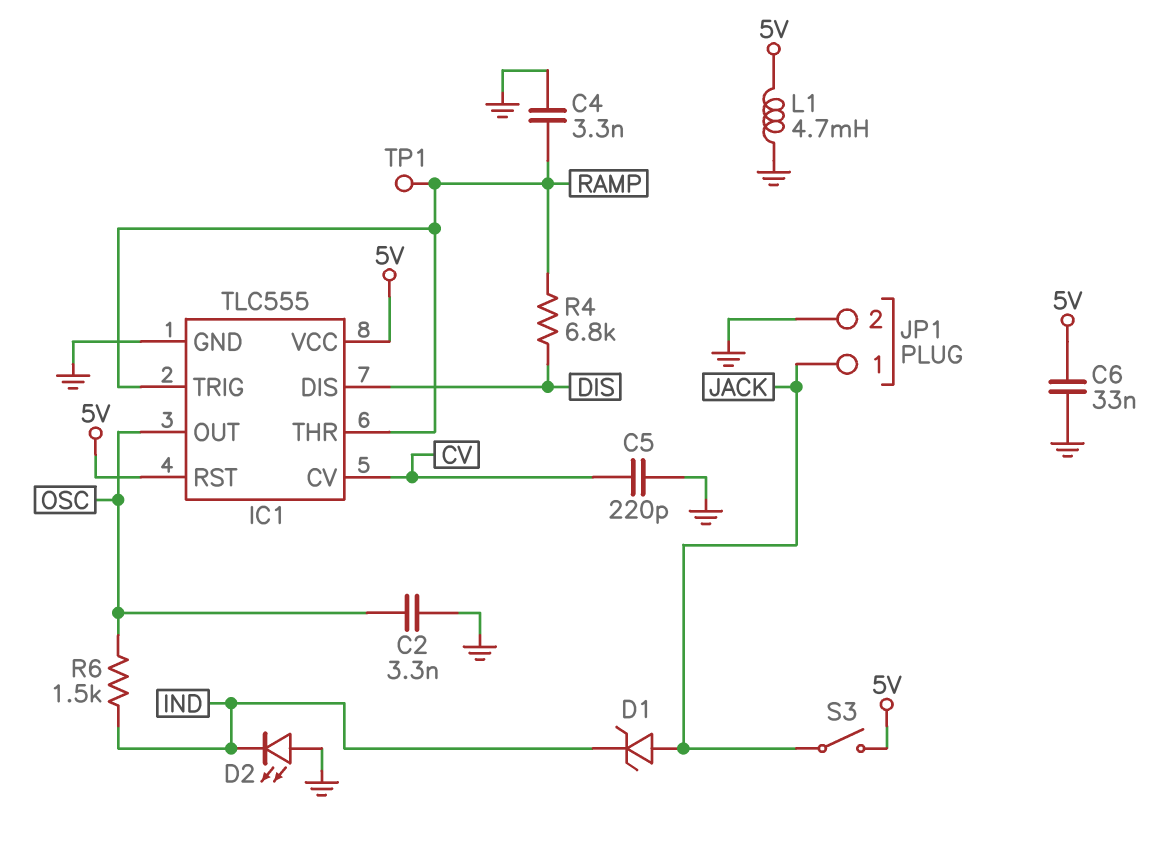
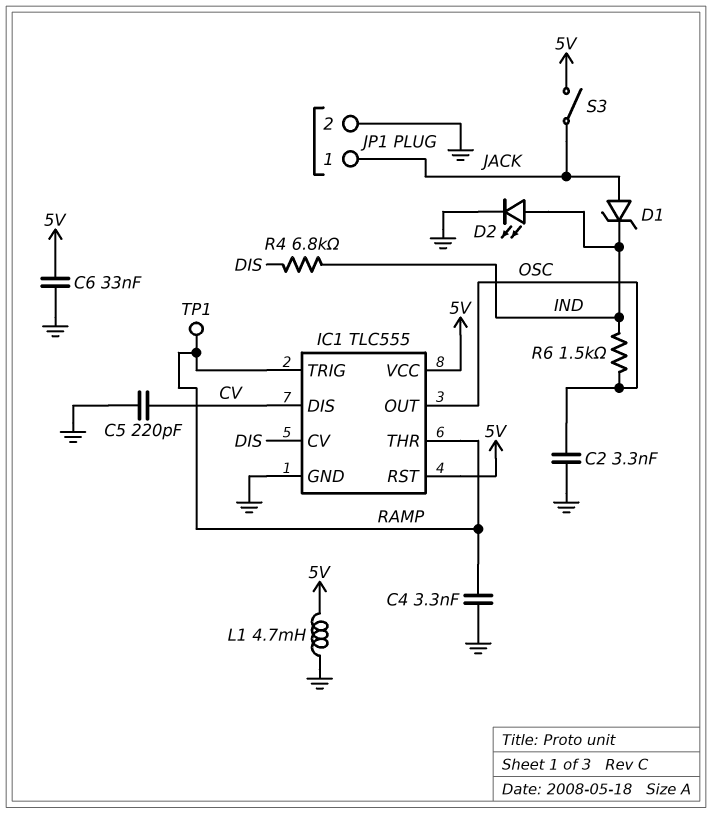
D2: LED (A GND, K IND) -> LED (A IND, K GND)
IC1 pin CV: CV -> DIS
IC1 pin DIS: DIS -> CV
R4: 6.8k (DIS, RAMP) -> 6.8k (DIS, IND)

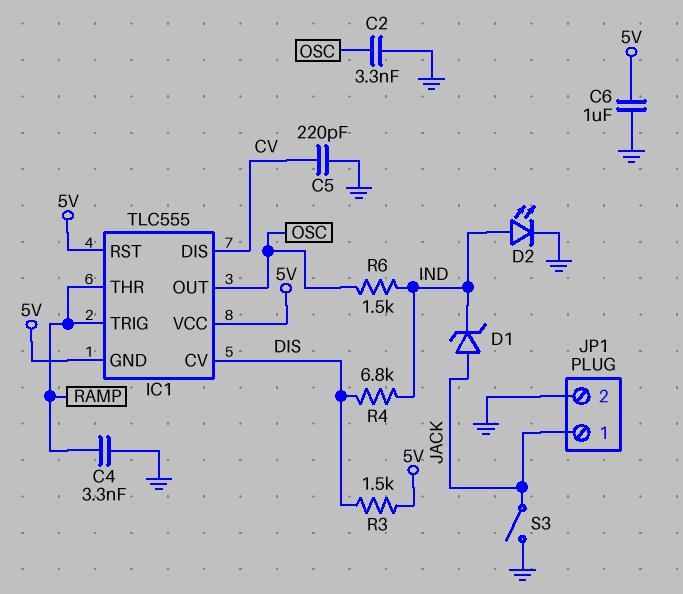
C6: 33nF (5V, GND) -> 1uF (5V, GND)
IC1 pin GND: GND -> 5V
L1: 4.7mH (5V, GND) -> none
R3: none -> 1.5k (5V, DIS)
S3: switch (5V, JACK) -> switch (GND, JACK)
TP1: test point (RAMP) -> none

